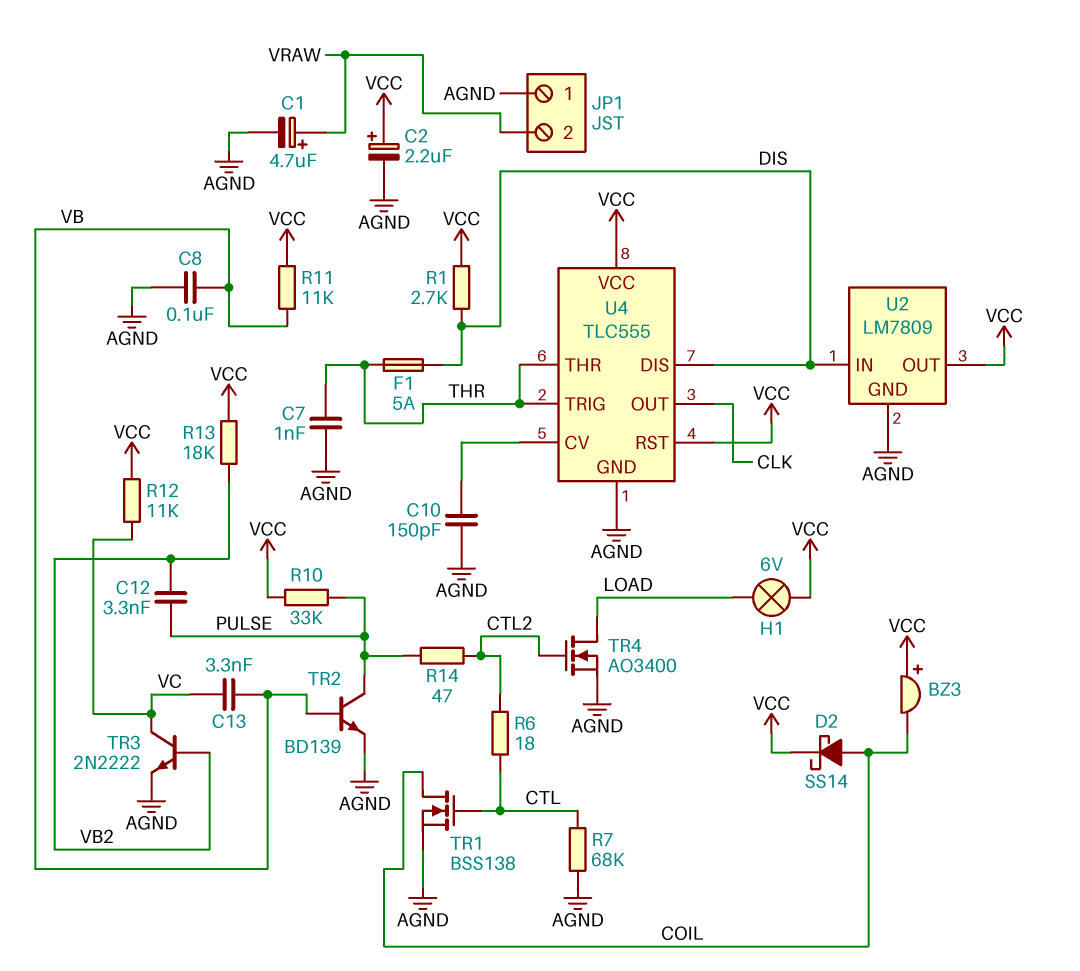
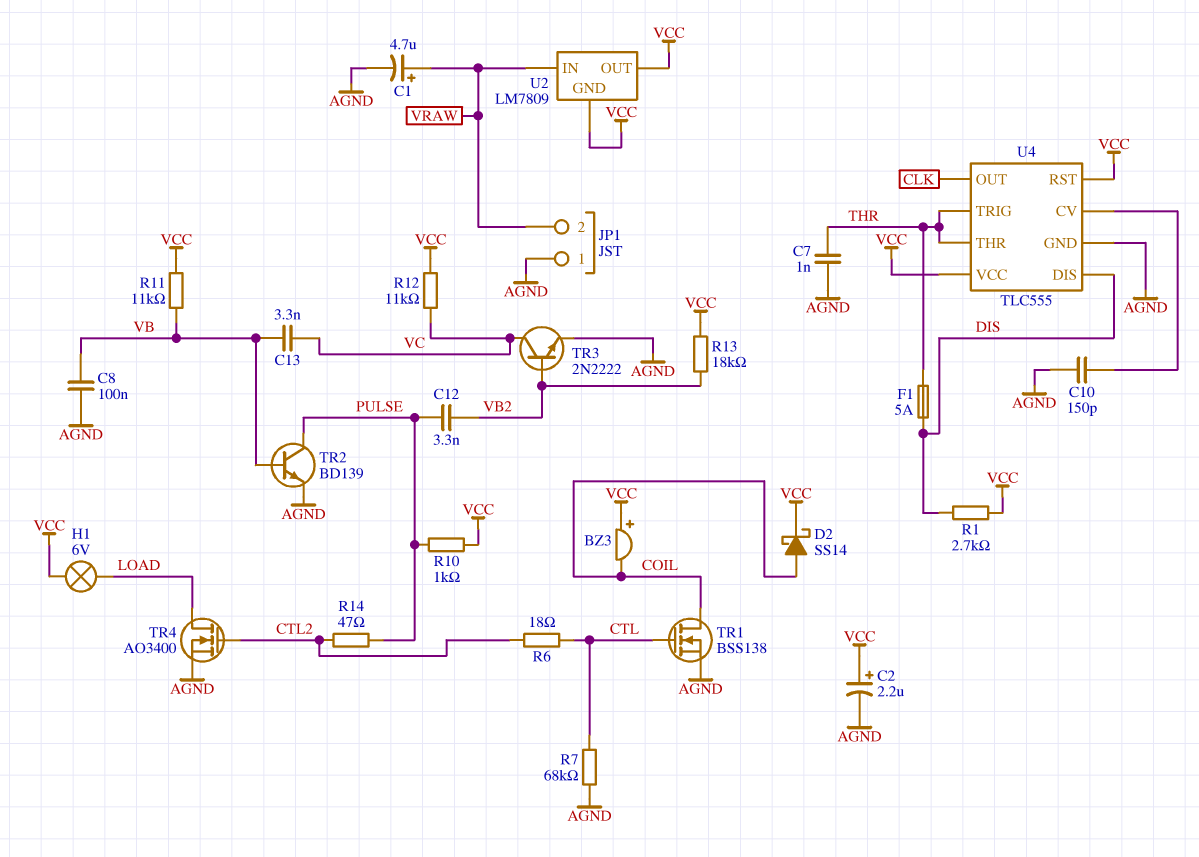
R10: 33k (PULSE, VCC) -> 1k (PULSE, VCC)
U2 pin GND: AGND -> VCC
U2 pin IN: DIS -> VRAW

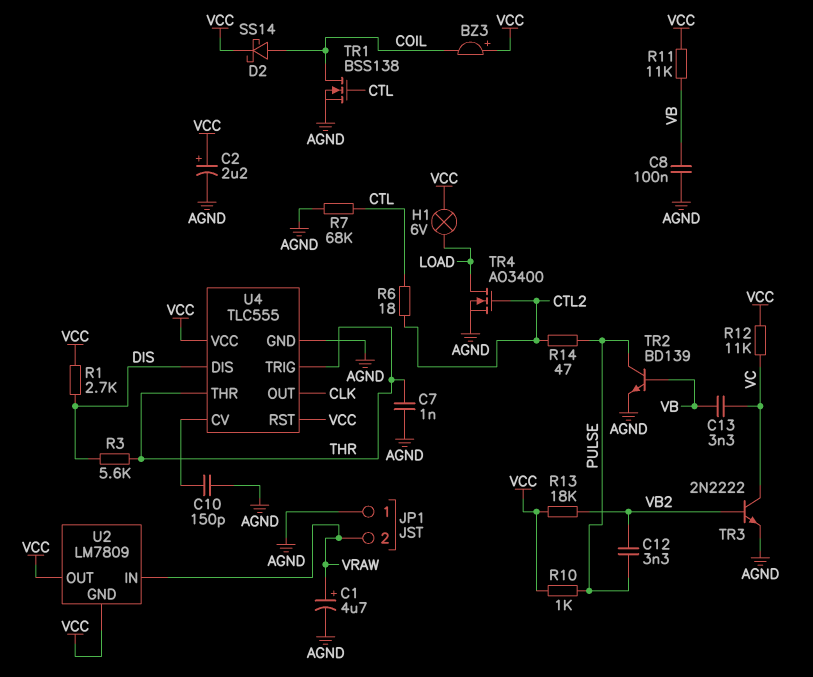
F1: 5A (DIS, THR) -> none
R3: none -> 5.6k (DIS, THR)

